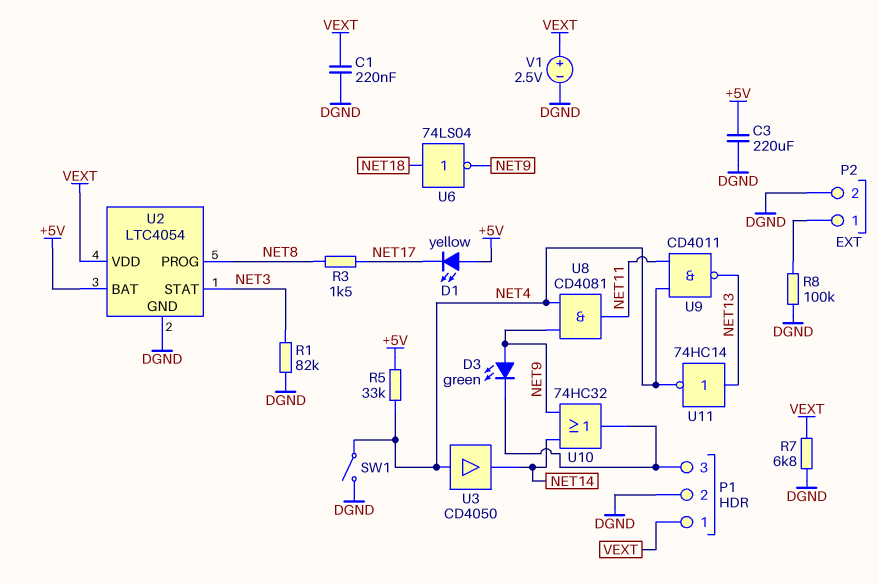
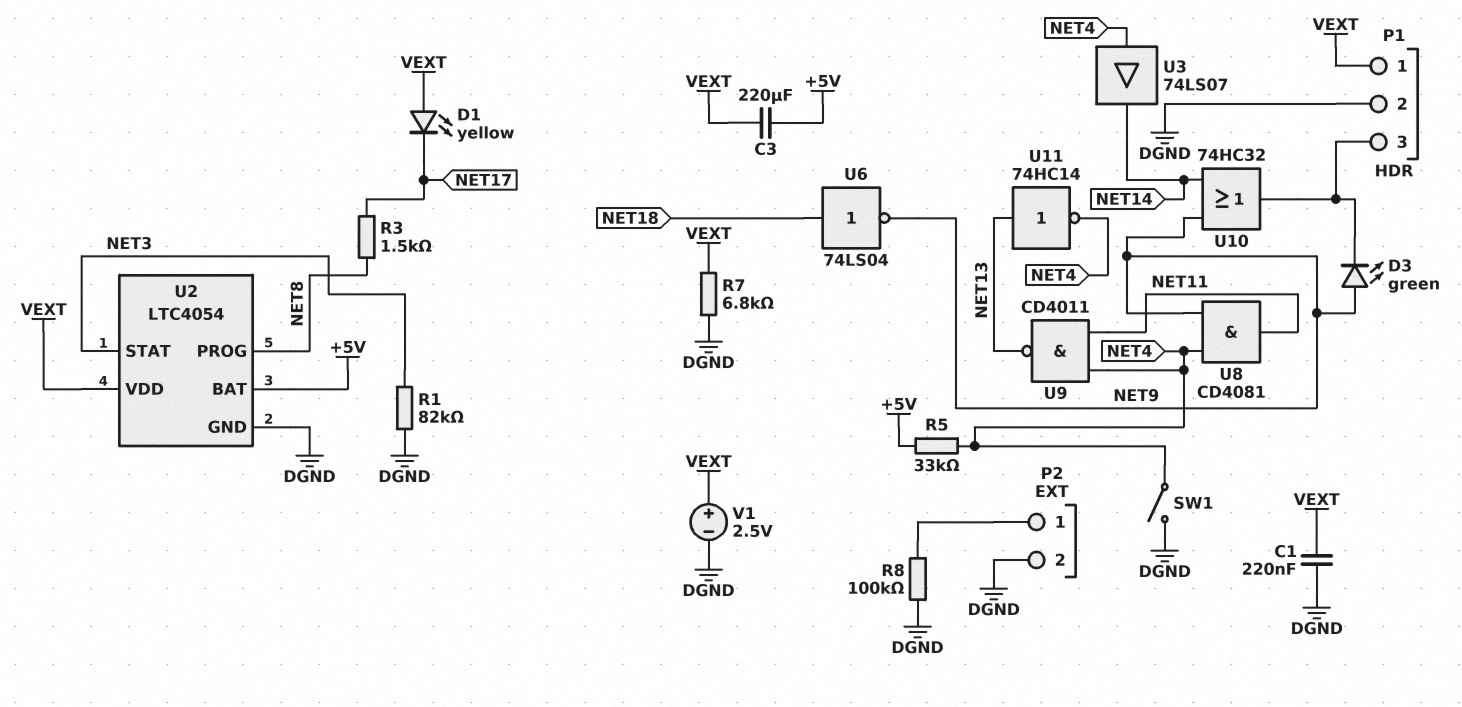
C3: 220uF (+5V, DGND) -> 220uF (+5V, VEXT)
D1: LED yellow (A +5V, K NET17) -> LED yellow (A VEXT, K NET17)
U3: buffer CD4050 (in NET4, out NET14) -> buffer 74LS07 (in NET4, out NET14)

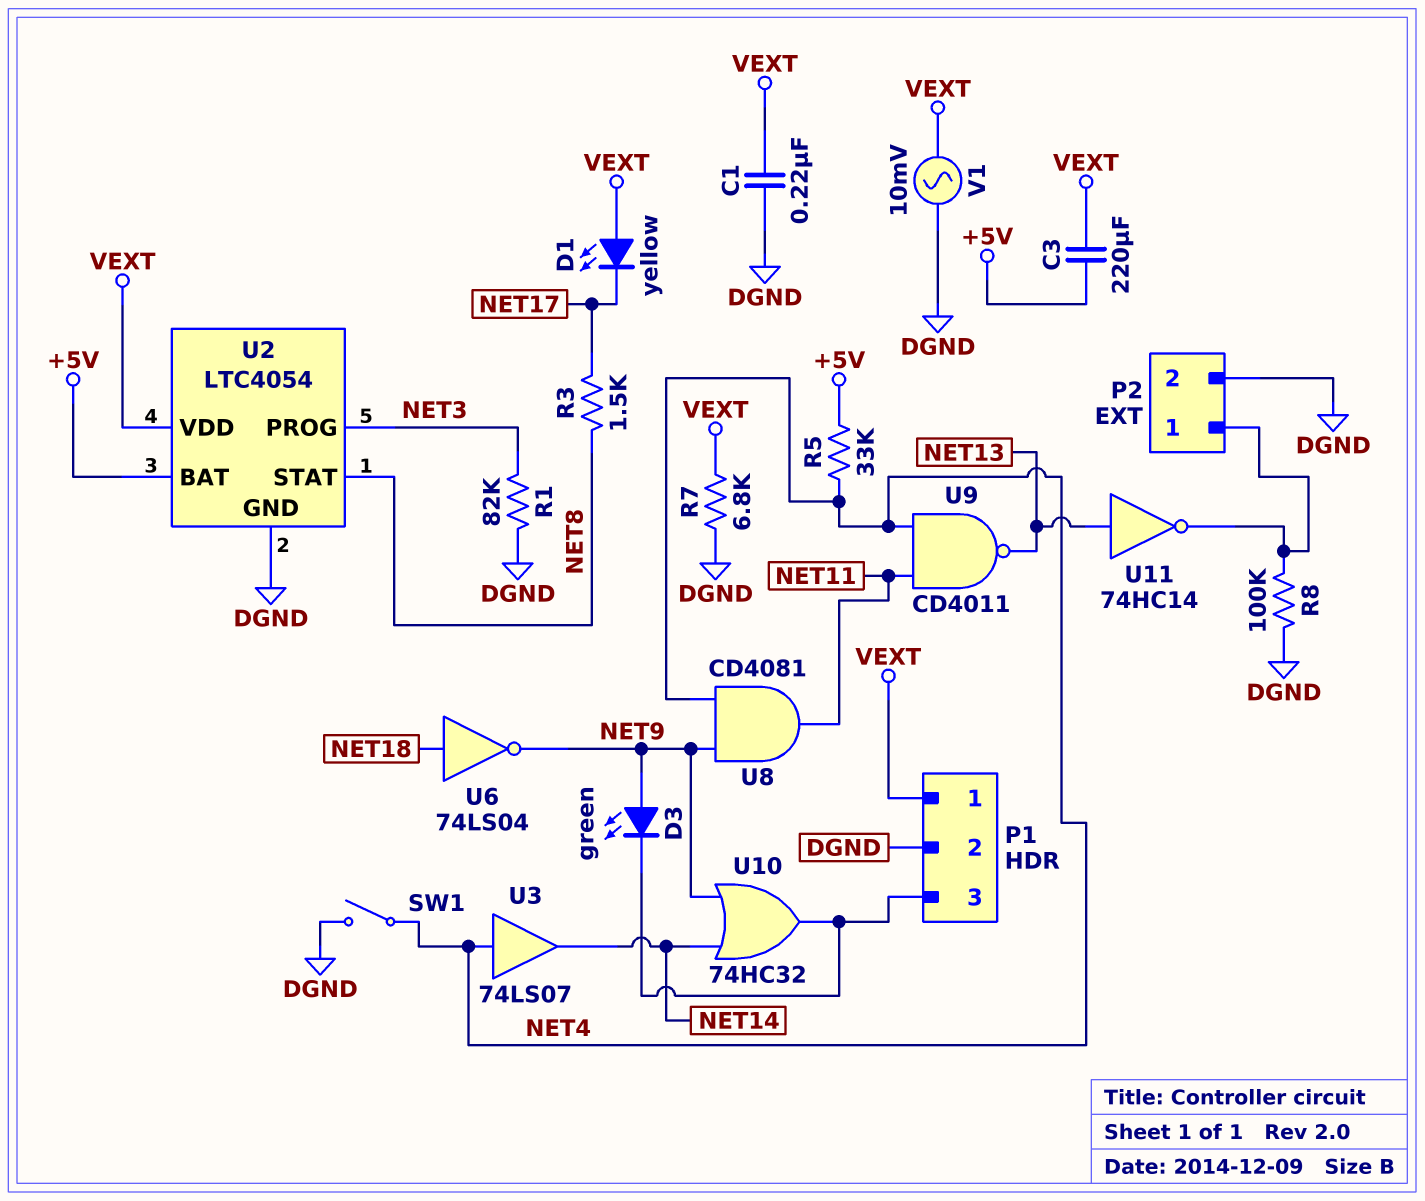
U2 pin PROG: NET8 -> NET3
U2 pin STAT: NET3 -> NET8
U11: NOT 74HC14 (in NET13, out NET4) -> NOT 74HC14 (in NET13, out P2/1)
V1: 2.5V (plus VEXT, minus DGND) -> AC 10mV (DGND, VEXT)

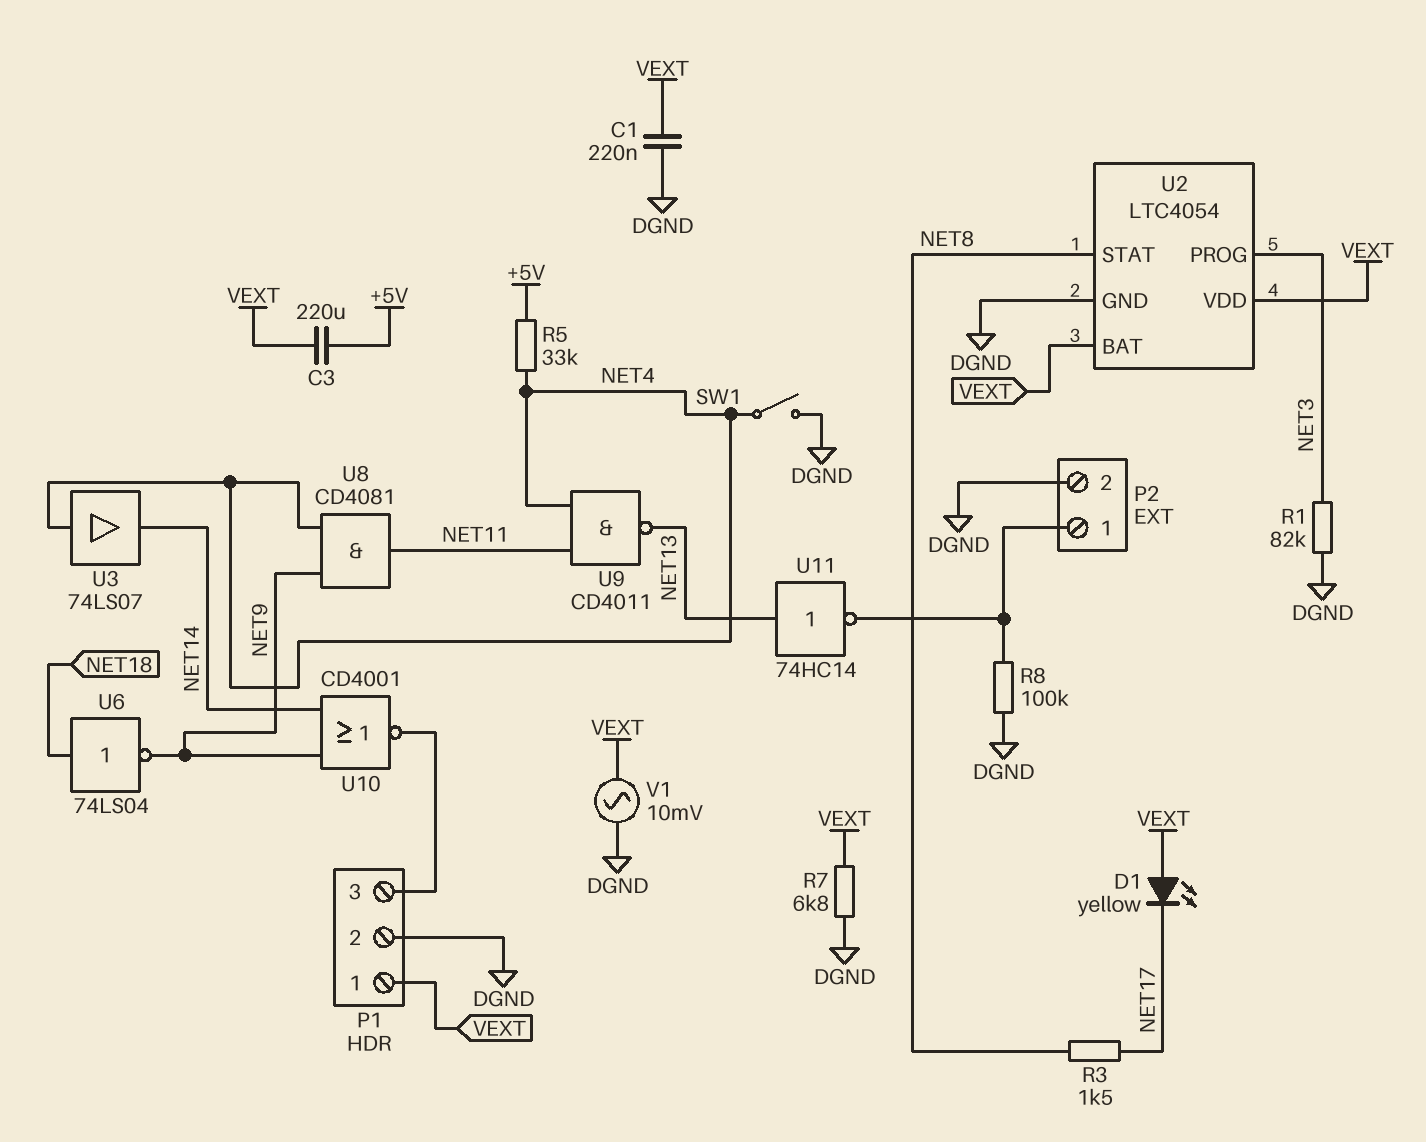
D3: LED green (A NET9, K P1/3) -> none
U2 pin BAT: +5V -> VEXT
U10: OR 74HC32 (in NET9, in NET14, out P1/3) -> NOR CD4001 (in NET9, in NET14, out P1/3)

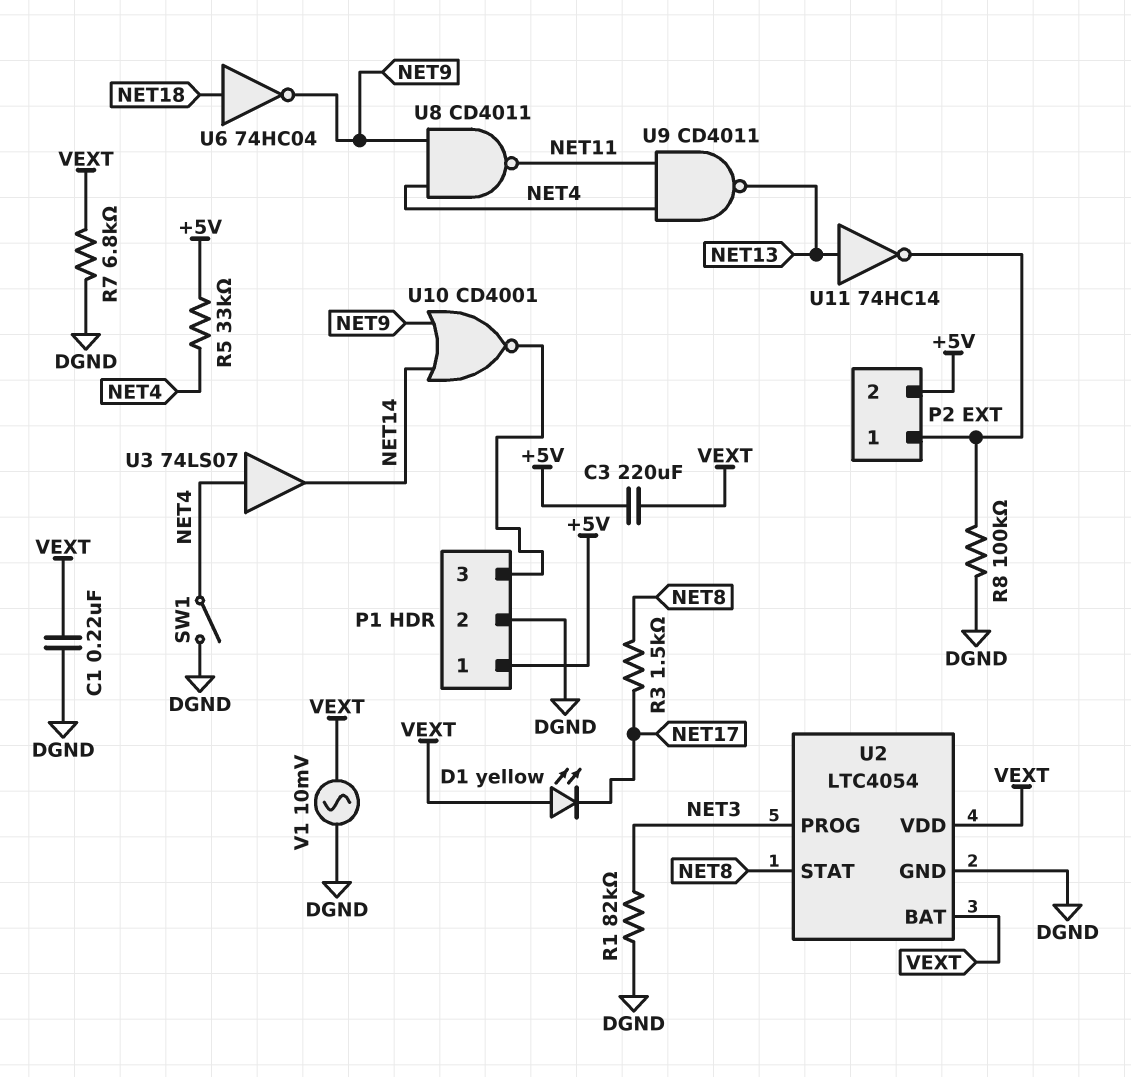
P1 pin 1: VEXT -> +5V
P2 pin 2: DGND -> +5V
U6: NOT 74LS04 (in NET18, out NET9) -> NOT 74HC04 (in NET18, out NET9)
U8: AND CD4081 (in NET4, in NET9, out NET11) -> NAND CD4011 (in NET4, in NET9, out NET11)

